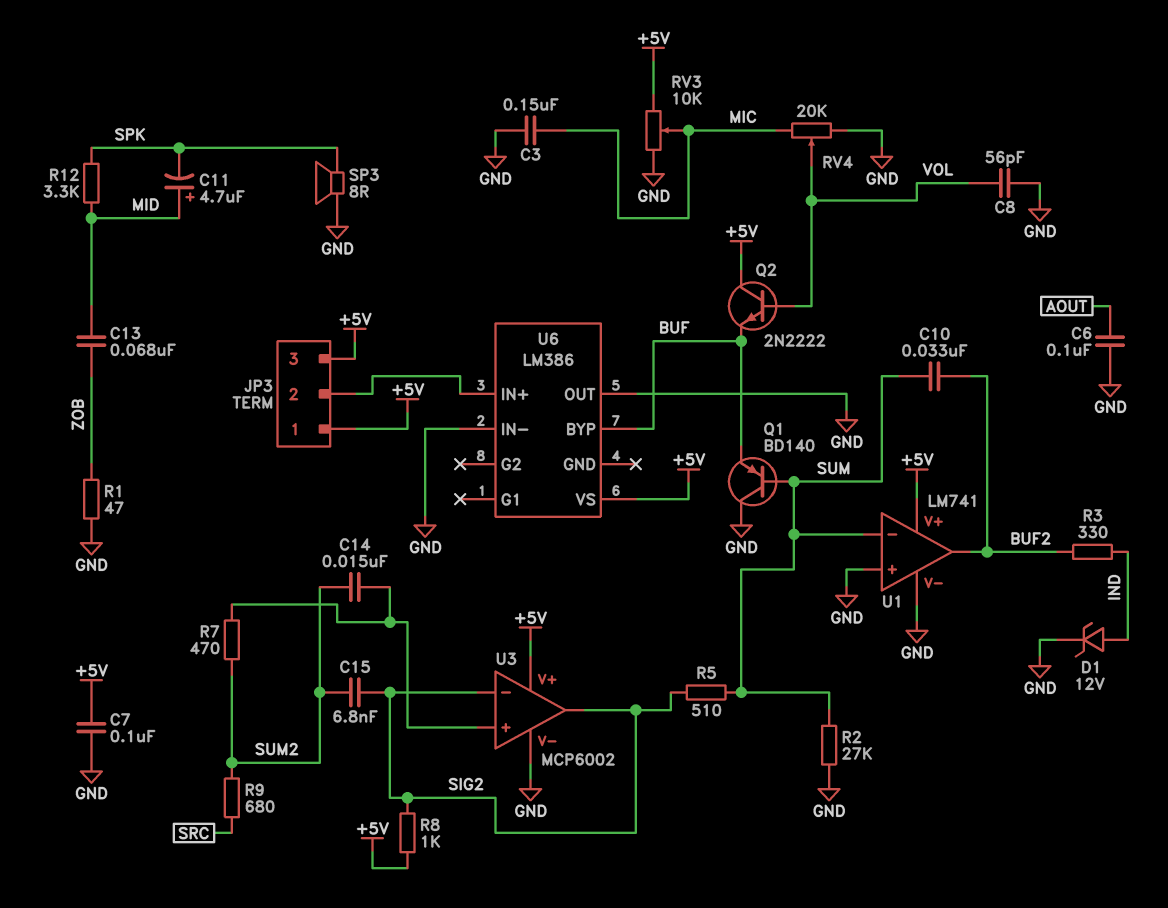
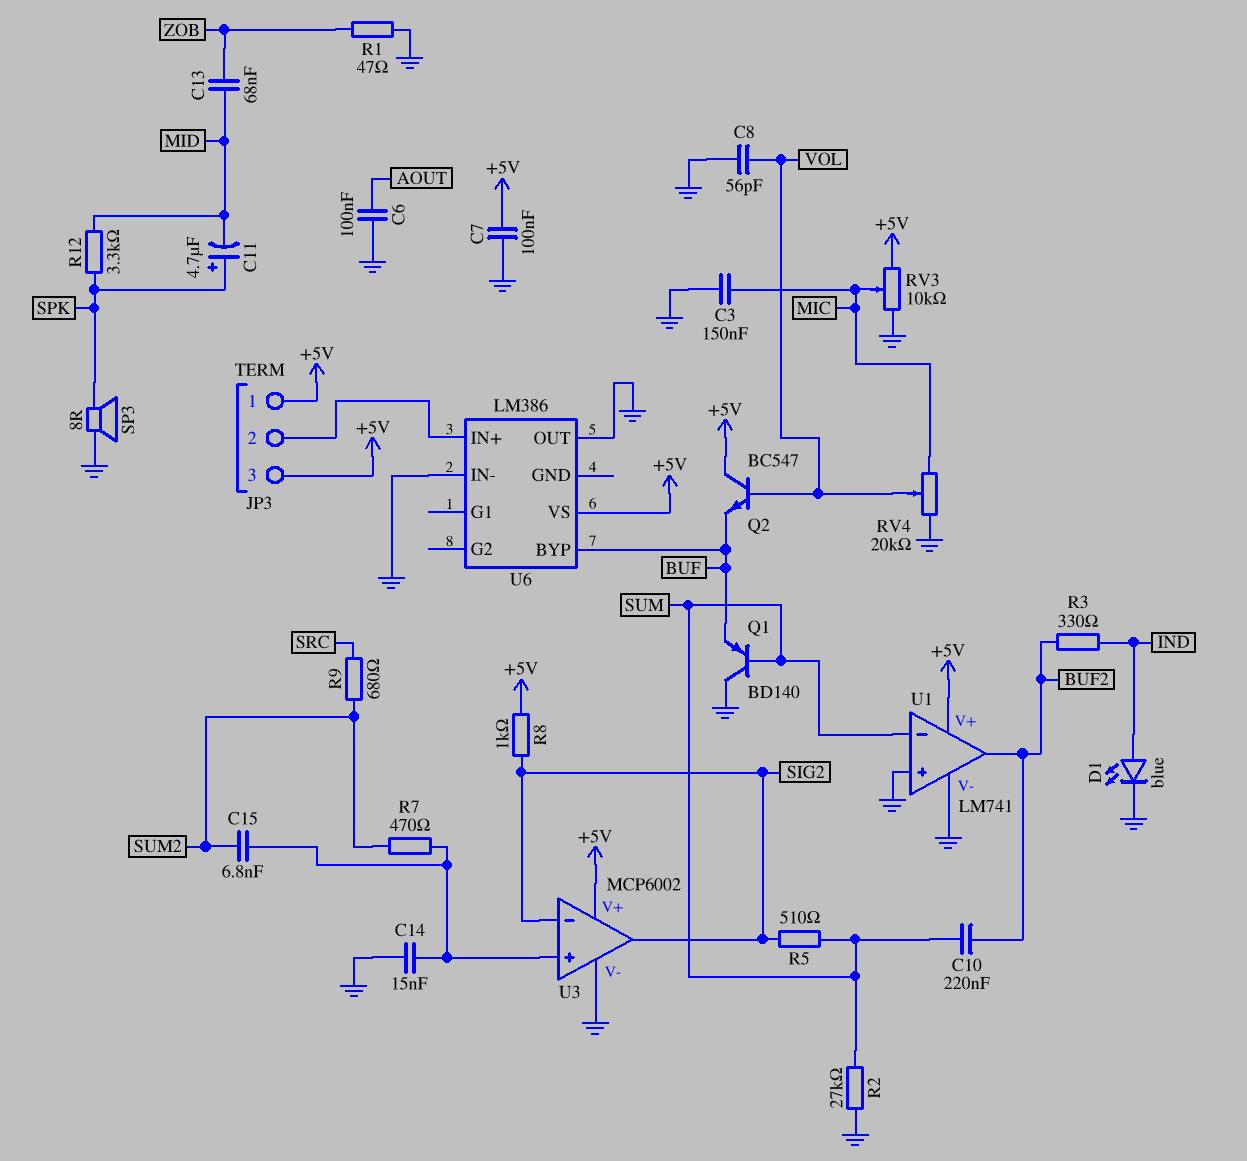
C10: 33nF (BUF2, SUM) -> 220nF (BUF2, SUM)
C11: 4.7uF (plus MID, minus SPK) -> 4.7uF (plus SPK, minus MID)
C14: 15nF (SUM2, U3/in+) -> 15nF (GND, U3/in+)
C15: 6.8nF (SIG2, SUM2) -> 6.8nF (SUM2, U3/in+)
D1: zener 12V (A IND, K GND) -> LED blue (A IND, K GND)
Q2: NPN 2N2222 (B VOL, C +5V, E BUF) -> NPN BC547 (B VOL, C +5V, E BUF)

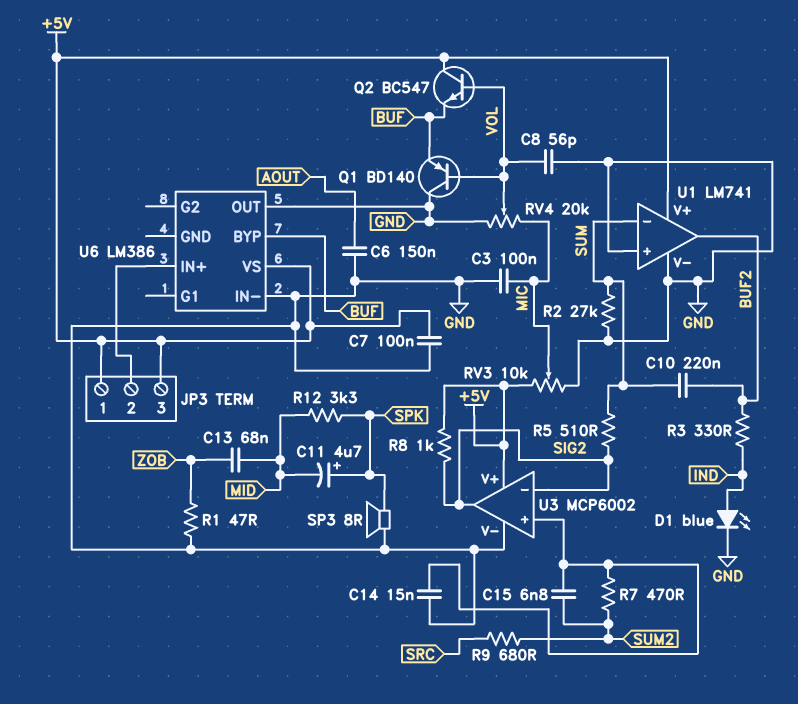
C3: 150nF (GND, MIC) -> 100nF (GND, MIC)
C6: 100nF (AOUT, GND) -> 150nF (AOUT, GND)
Q1: PNP BD140 (B SUM, C GND, E BUF) -> PNP BD140 (B VOL, C GND, E BUF)

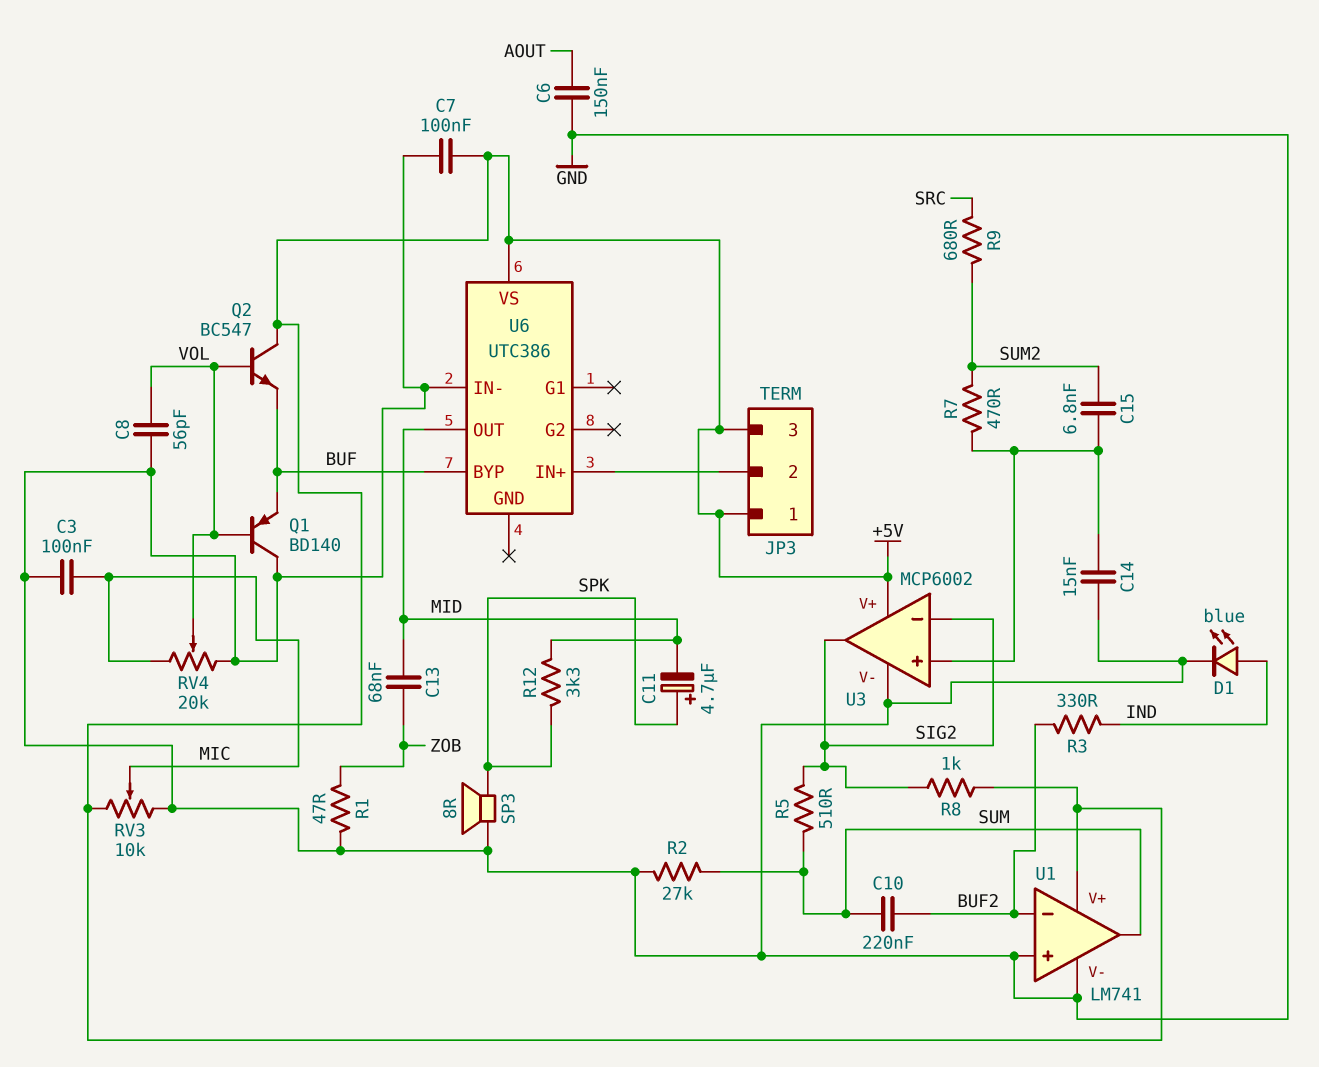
U1 pin in-: SUM -> BUF2
U1 pin out: BUF2 -> SUM
U6: LM386 -> UTC386
U6 pin OUT: GND -> MID

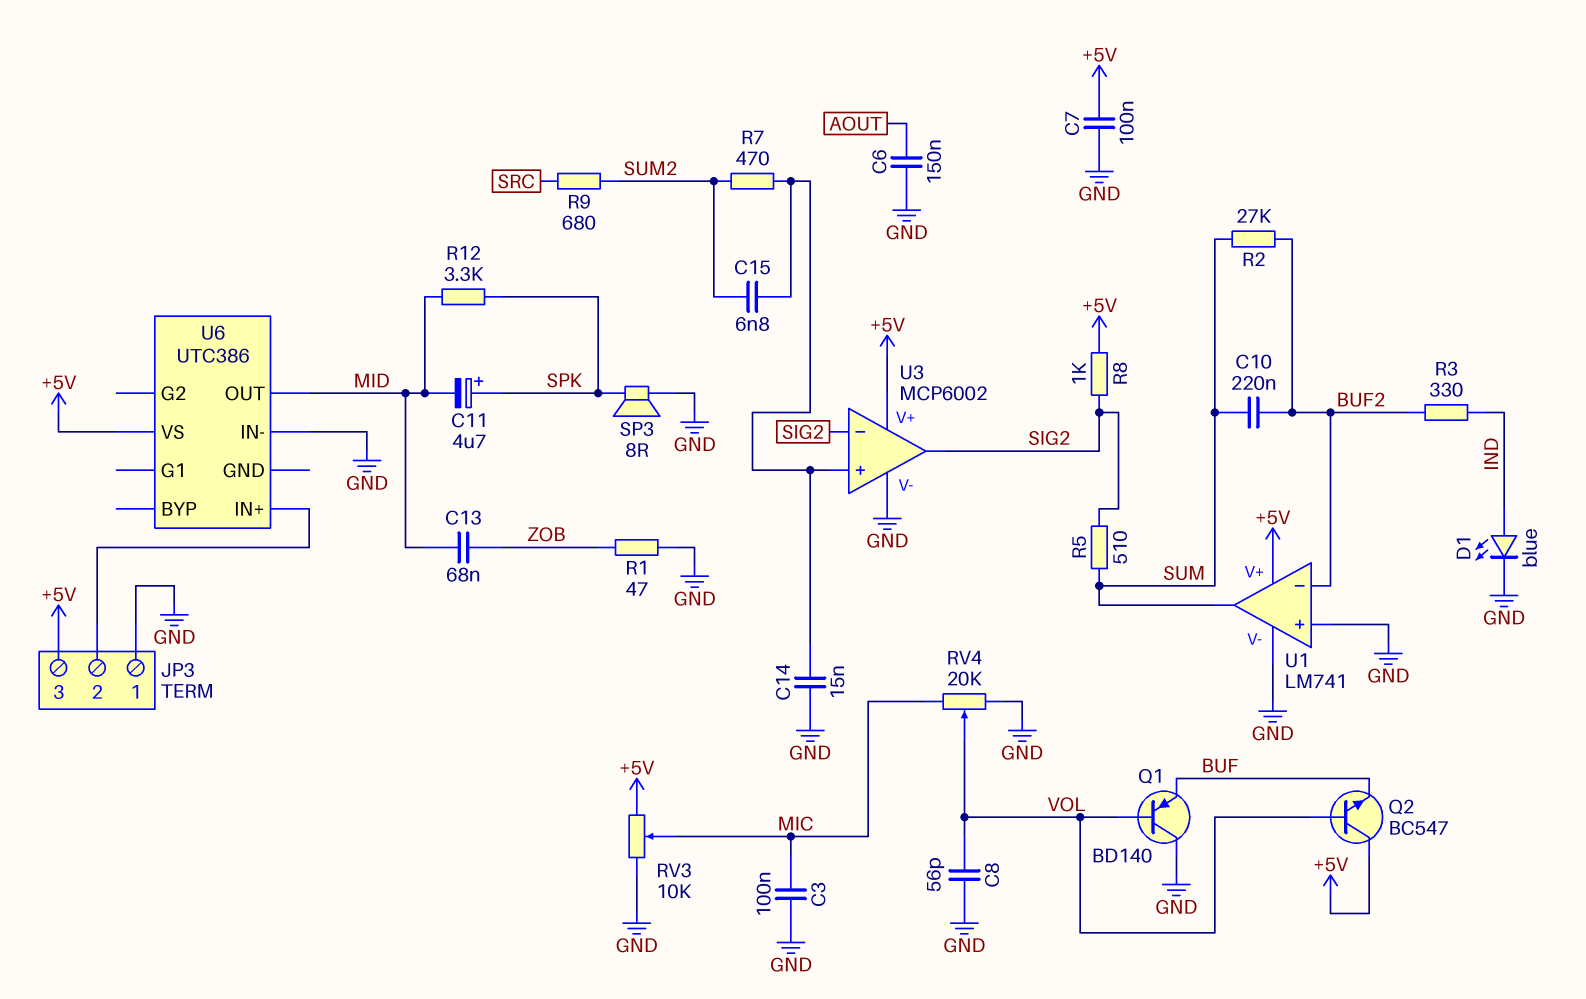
JP3 pin 1: +5V -> GND
R2: 27k (GND, SUM) -> 27k (BUF2, SUM)
U6 pin BYP: BUF -> none

